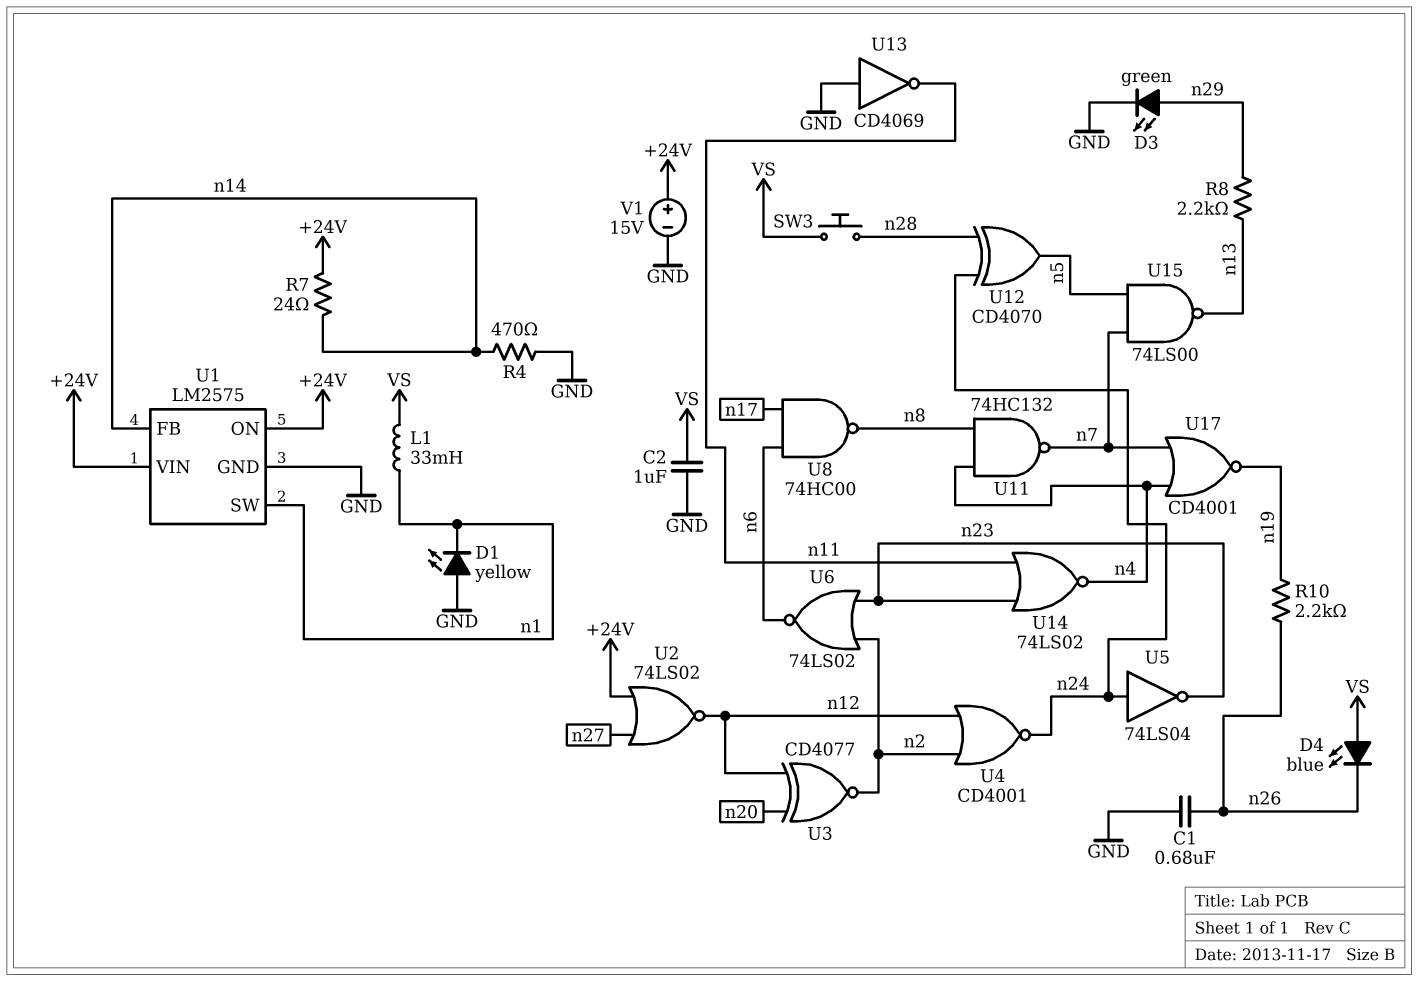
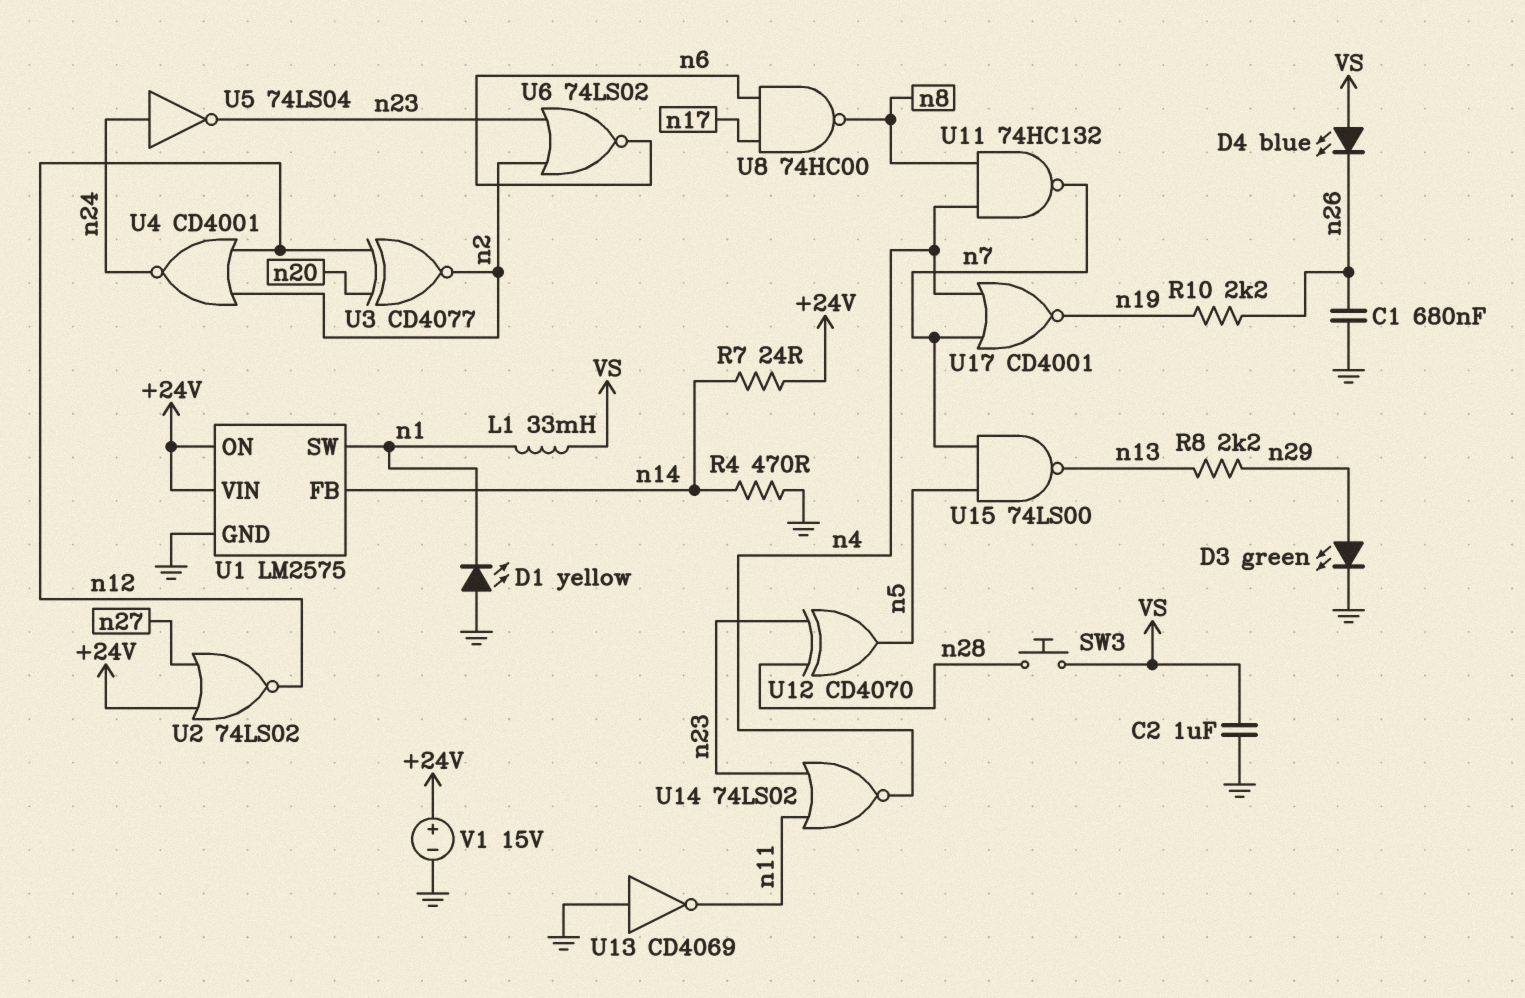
U12: XOR CD4070 (in n24, in n28, out n5) -> XOR CD4070 (in n23, in n28, out n5)

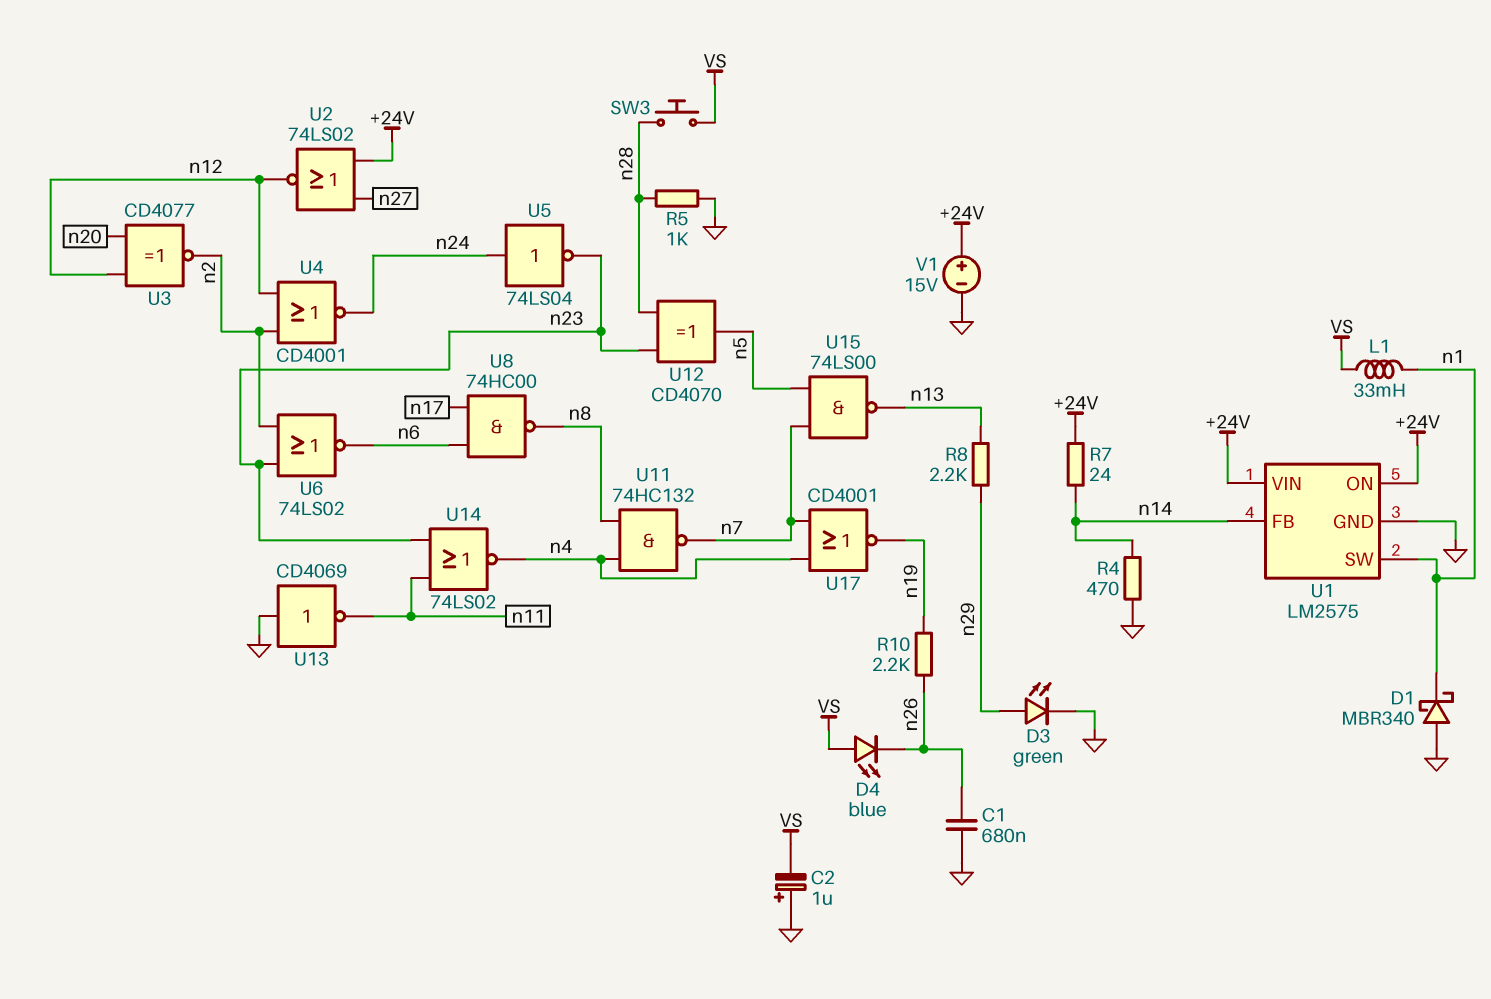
C2: 1uF (GND, VS) -> 1uF (plus GND, minus VS)
D1: LED yellow (A GND, K n1) -> schottky MBR340 (A GND, K n1)
R5: none -> 1k (GND, n28)

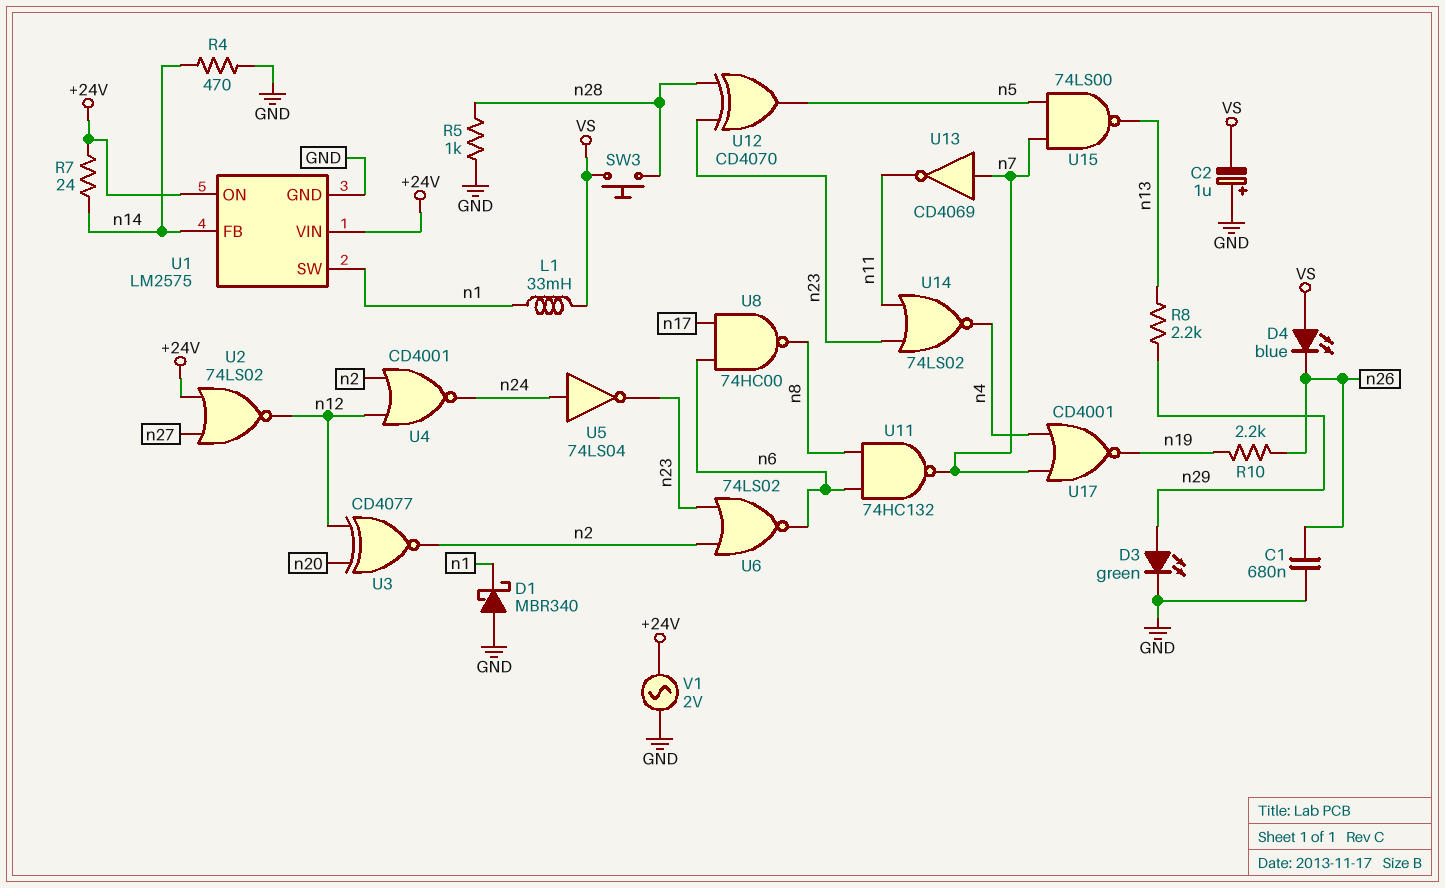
U11: NAND 74HC132 (in n4, in n8, out n7) -> NAND 74HC132 (in n6, in n8, out n7)
U13: NOT CD4069 (in GND, out n11) -> NOT CD4069 (in n7, out n11)
V1: 15V (plus +24V, minus GND) -> AC 2V (+24V, GND)

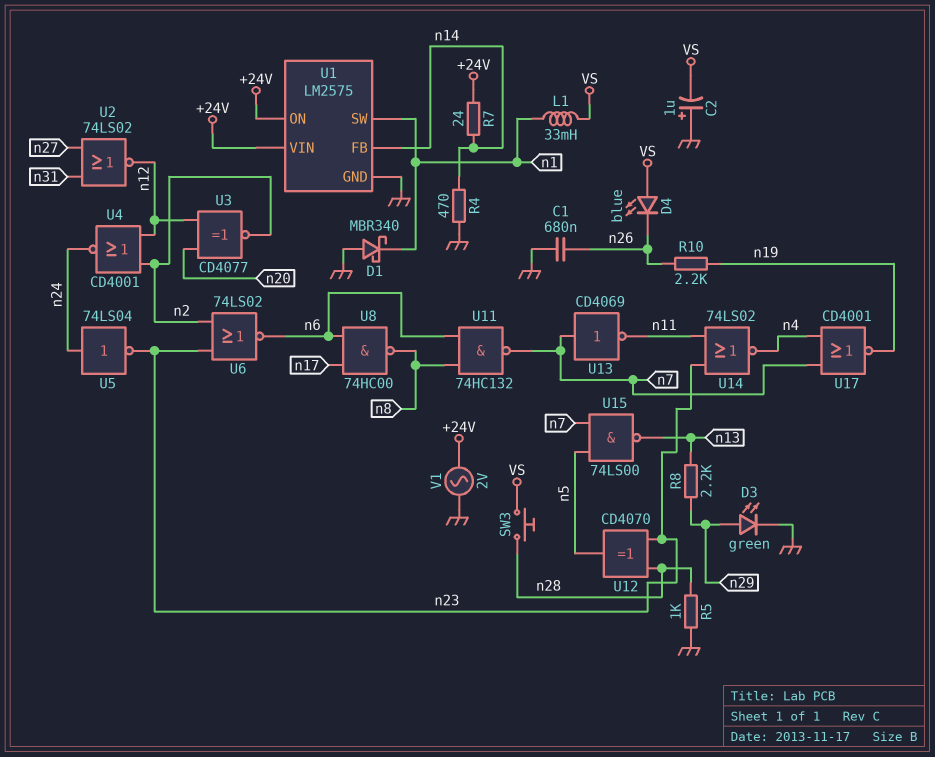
U2: NOR 74LS02 (in +24V, in n27, out n12) -> NOR 74LS02 (in n27, in n31, out n12)

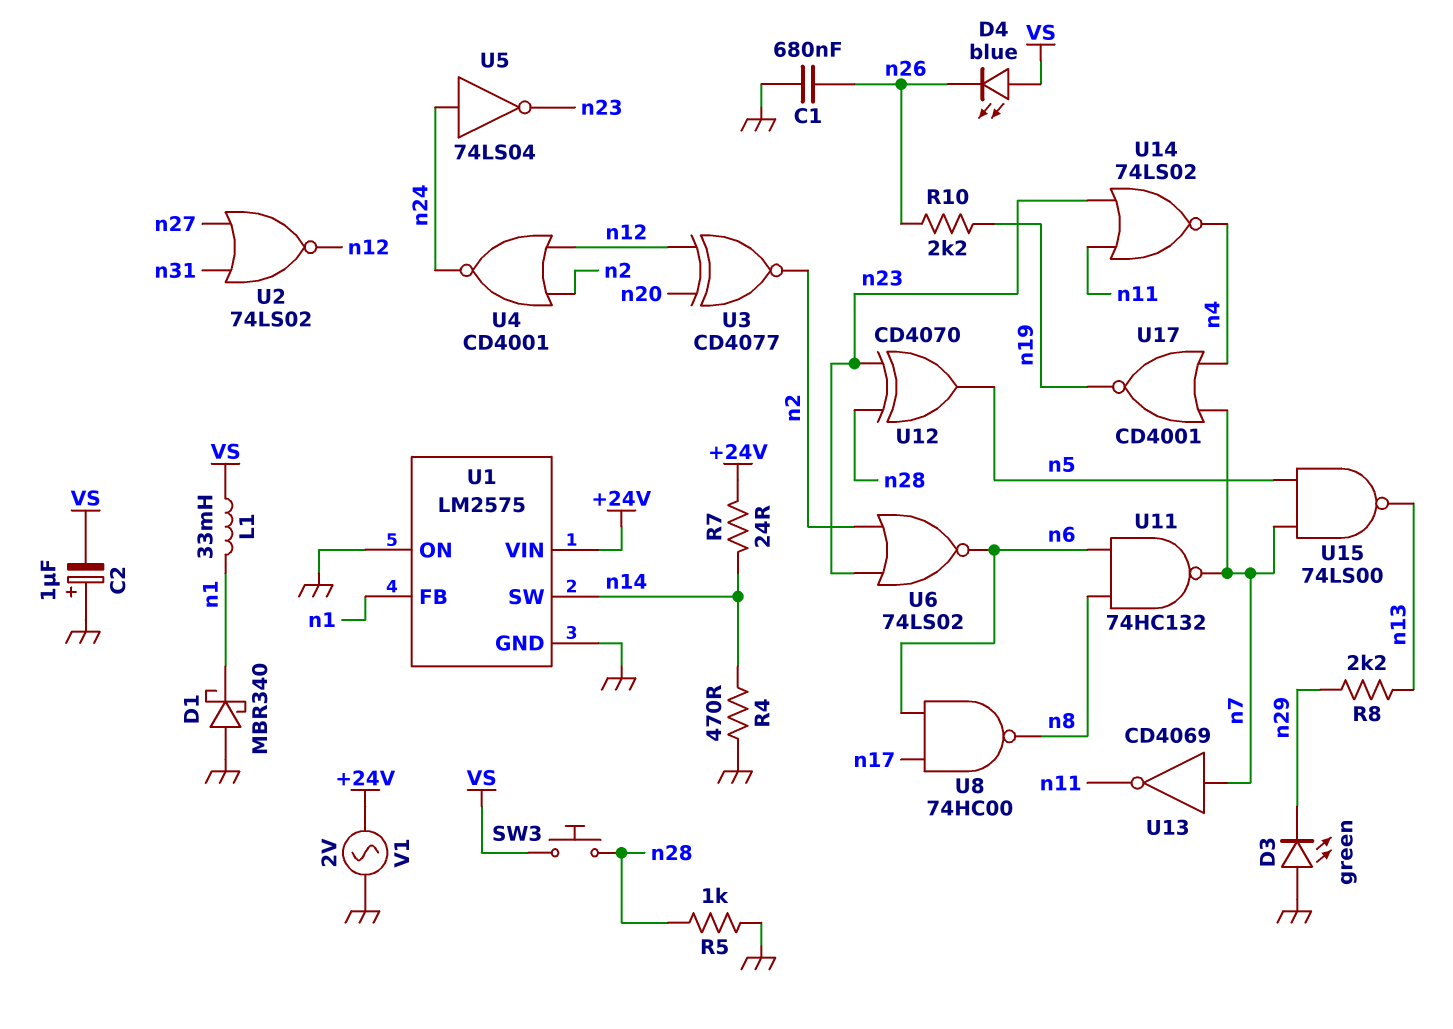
D3: LED green (A n29, K GND) -> LED green (A GND, K n29)
U1 pin FB: n14 -> n1
U1 pin ON: +24V -> GND
U1 pin SW: n1 -> n14

